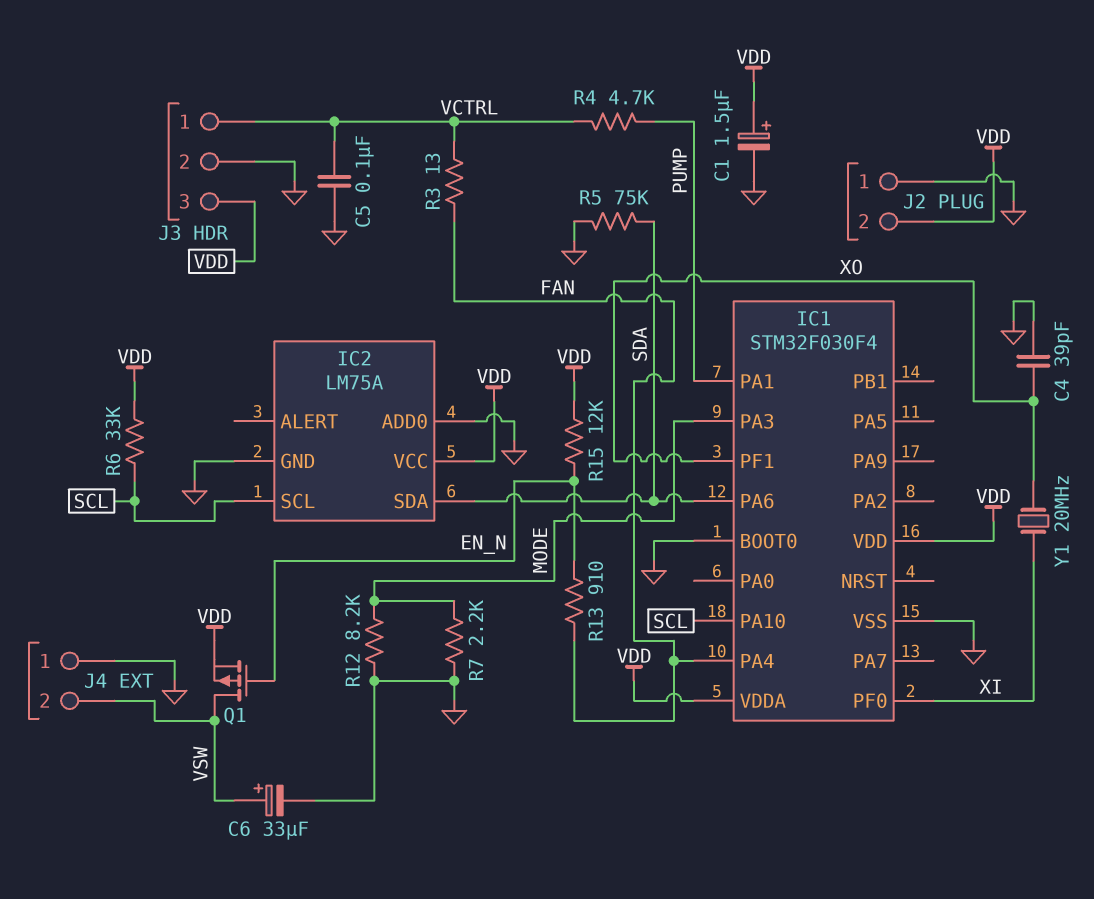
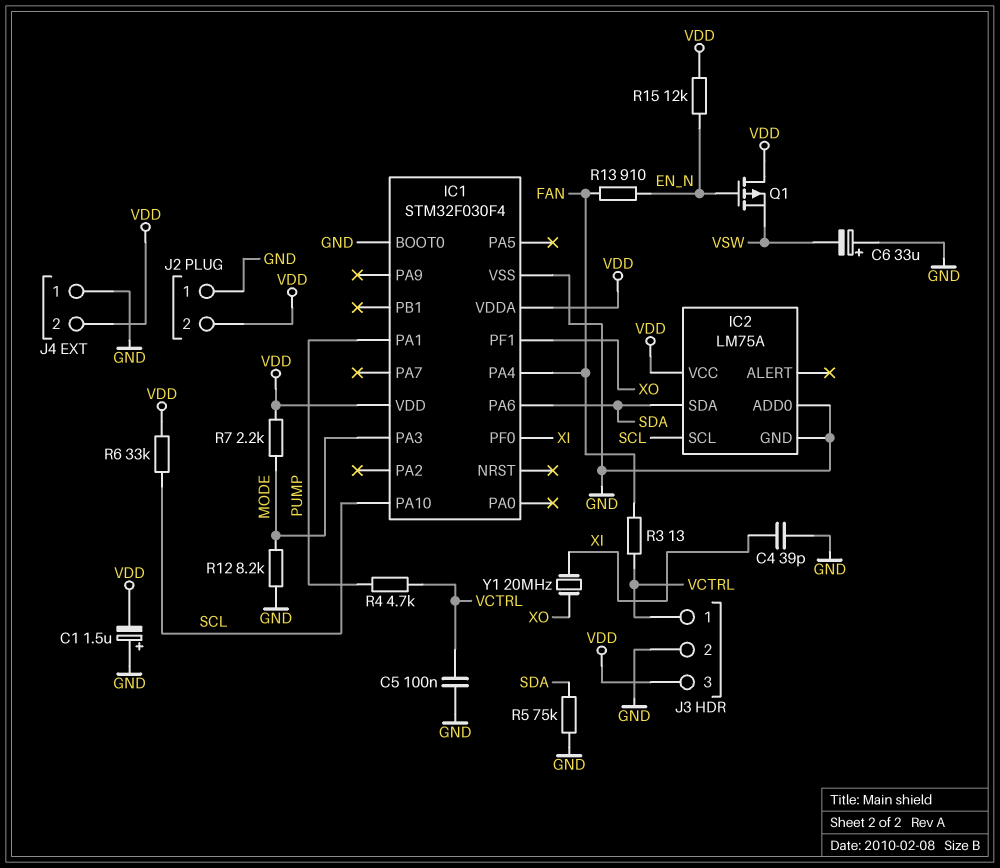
C1: 1.5uF (plus VDD, minus GND) -> 1.5uF (plus GND, minus VDD)
C4: 39pF (GND, XO) -> 39pF (GND, XI)
C6: 33uF (plus VSW, minus GND) -> 33uF (plus GND, minus VSW)
J4 pin 2: VSW -> VDD
Q1: PMOS (G EN_N, D VSW, S VDD) -> PMOS (G EN_N, D VDD, S VSW)
R7: 2.2k (GND, MODE) -> 2.2k (MODE, VDD)

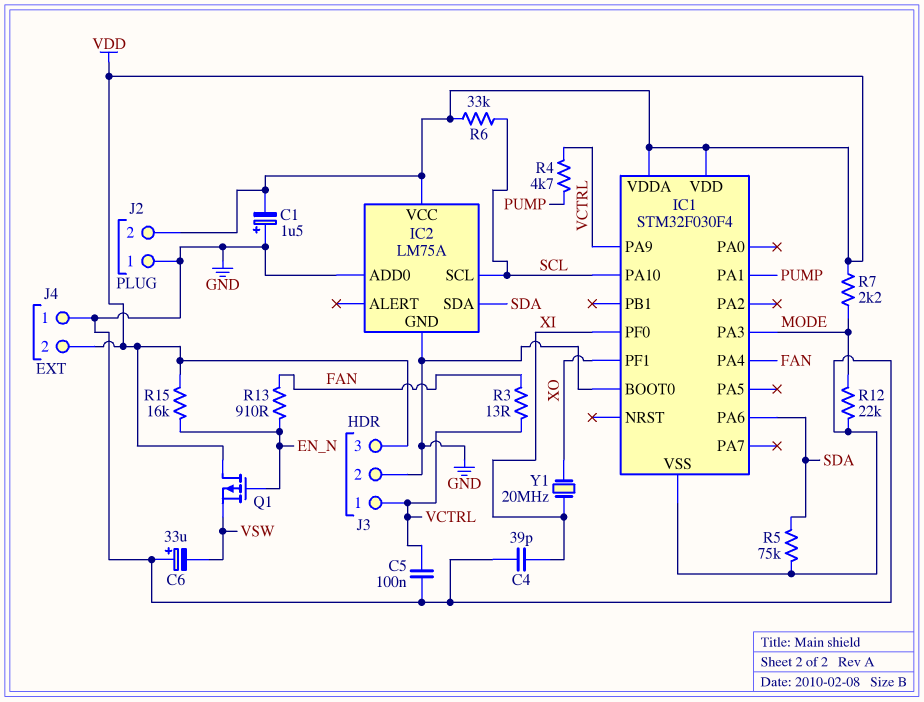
IC1 pin PA9: none -> VCTRL
R12: 8.2k (GND, MODE) -> 22k (GND, MODE)
R15: 12k (EN_N, VDD) -> 16k (EN_N, VDD)

